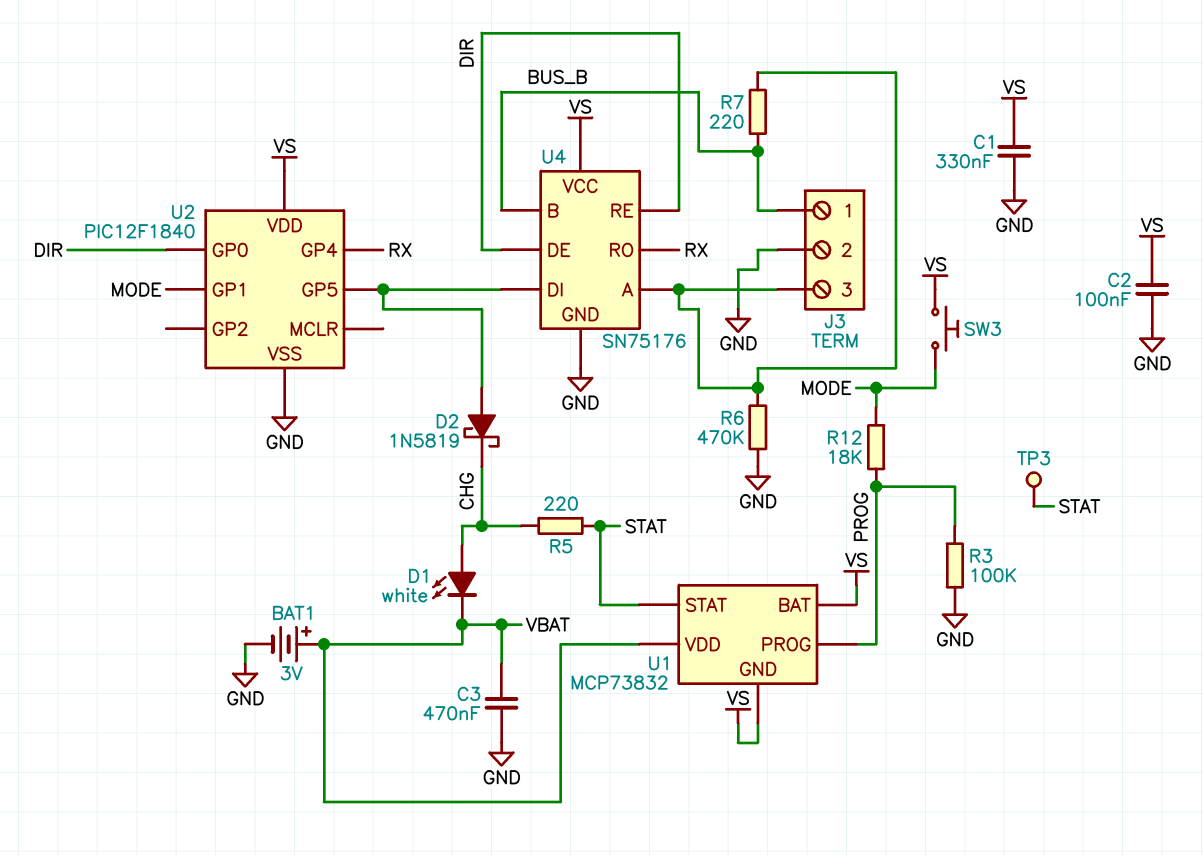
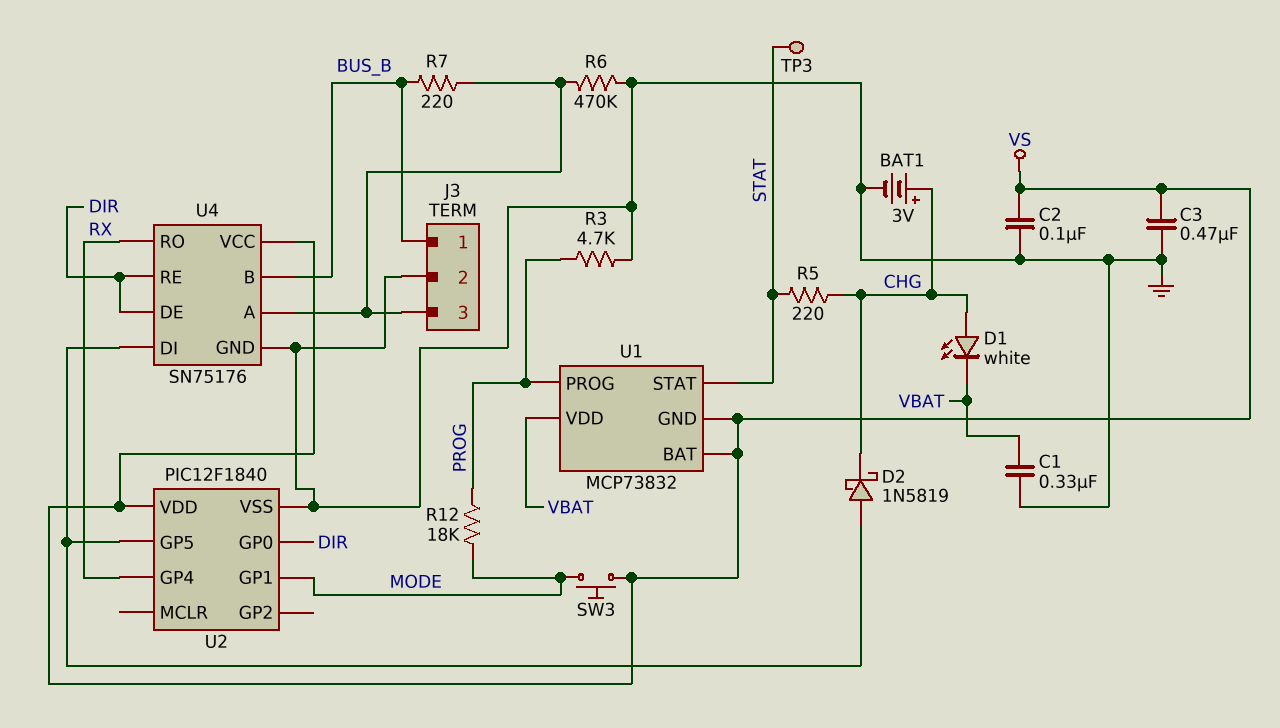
BAT1: 3V (plus VBAT, minus GND) -> 3V (plus CHG, minus GND)
C1: 330nF (GND, VS) -> 330nF (GND, VBAT)
C3: 470nF (GND, VBAT) -> 470nF (GND, VS)
R3: 100k (GND, PROG) -> 4.7k (GND, PROG)

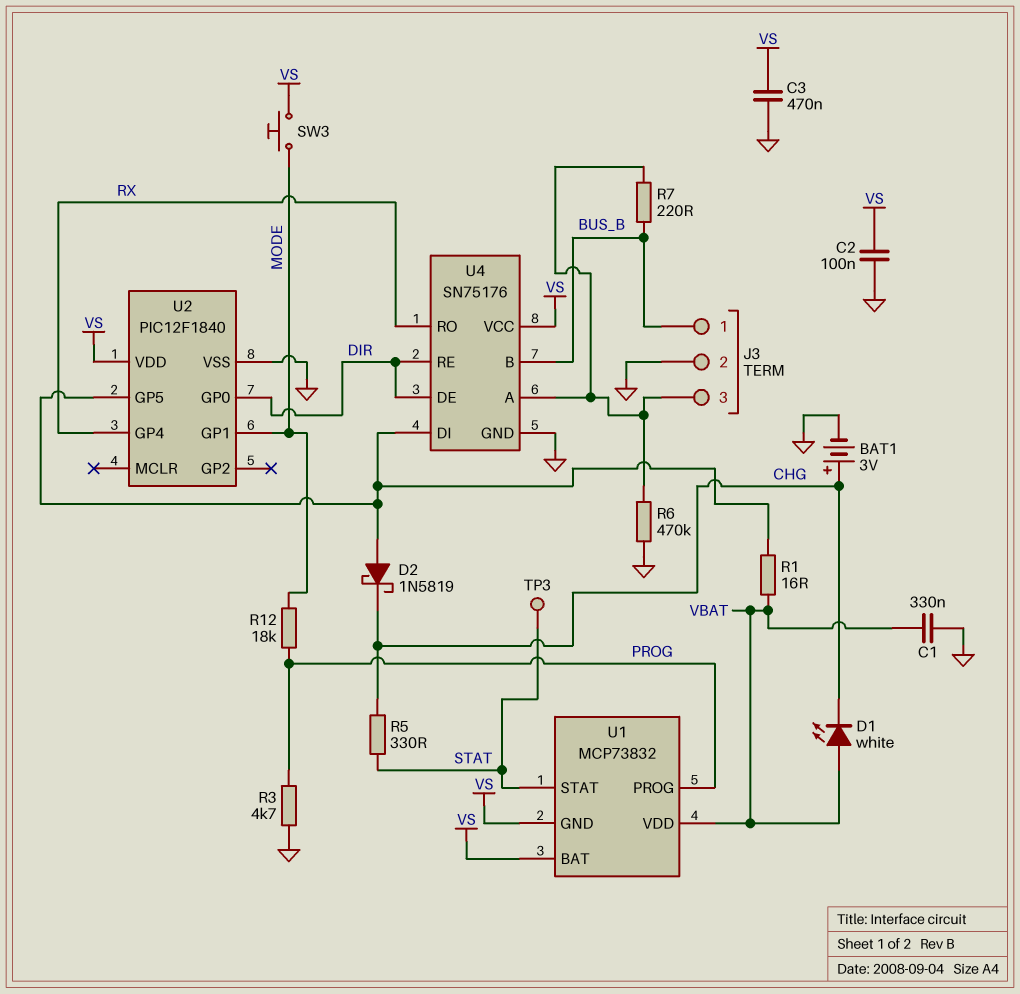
D1: LED white (A CHG, K VBAT) -> LED white (A VBAT, K CHG)
R1: none -> 16 (U2/GP5, VBAT)
R5: 220 (CHG, STAT) -> 330 (CHG, STAT)

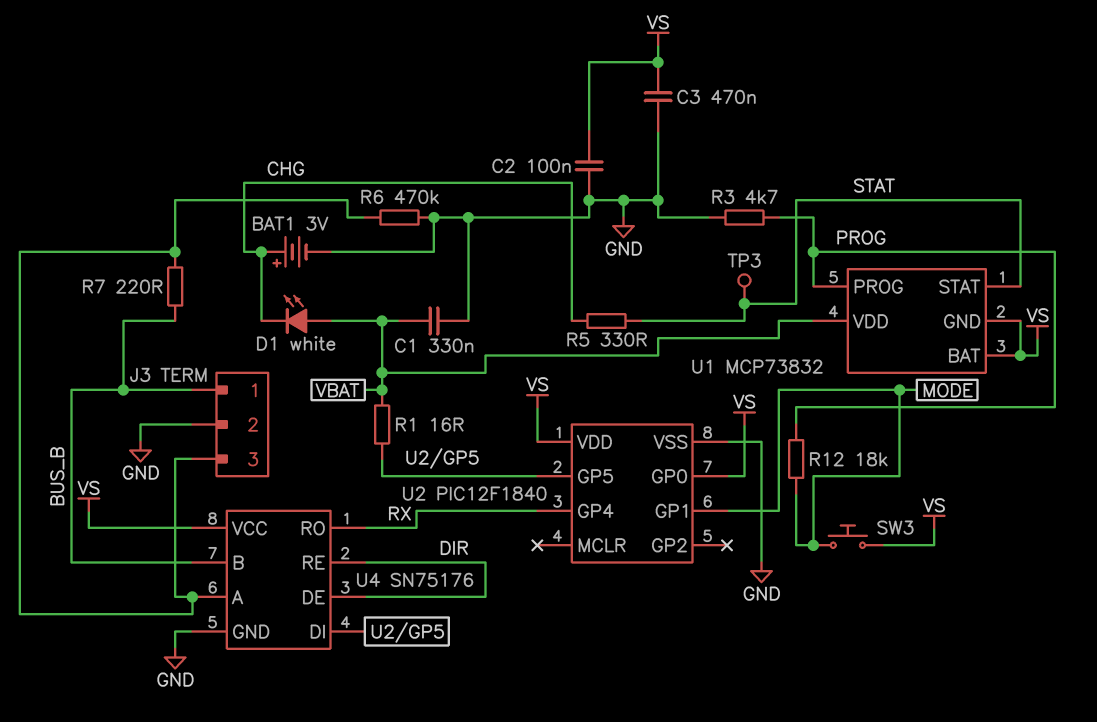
D2: schottky 1N5819 (A U2/GP5, K CHG) -> none
U2 pin GP0: DIR -> VS

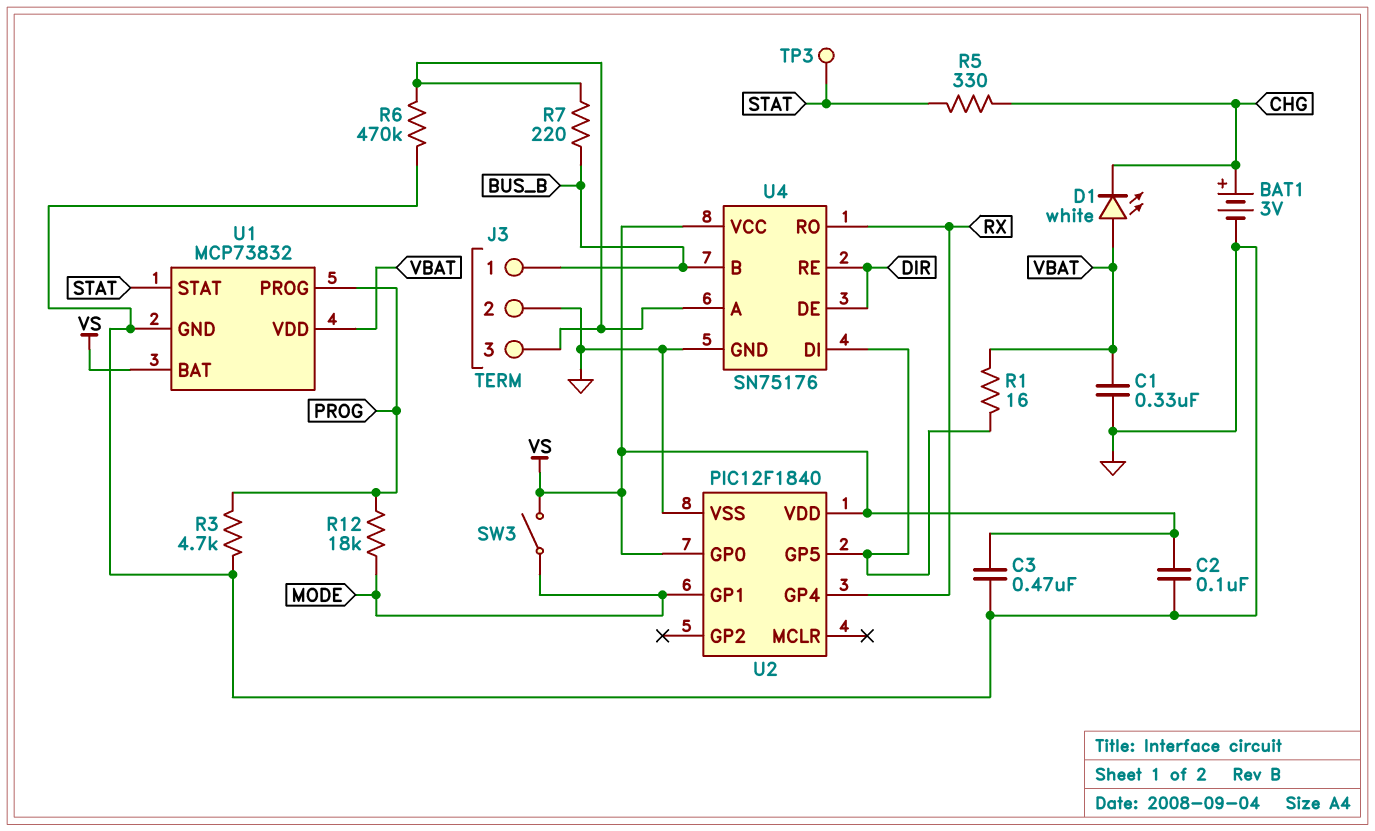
SW3: button (MODE, VS) -> switch (MODE, VS)
U1 pin GND: VS -> GND

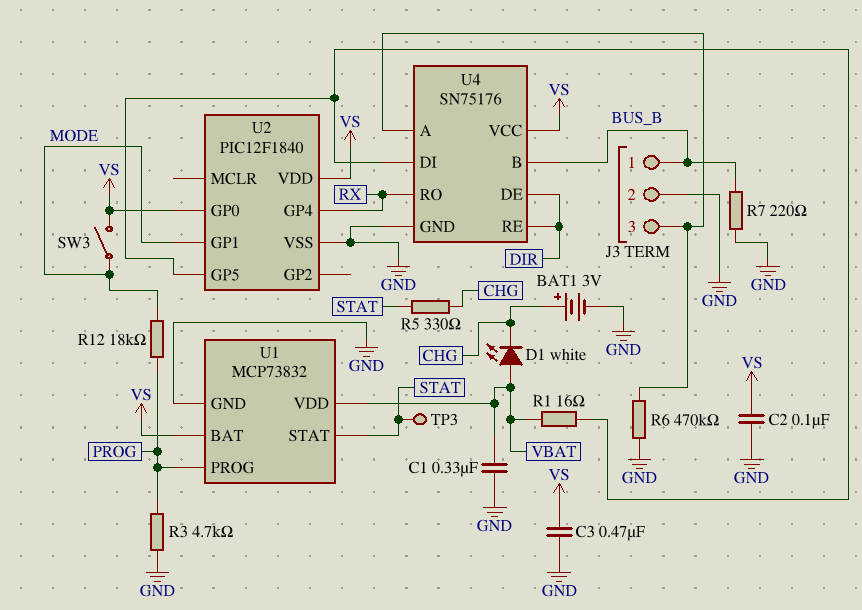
R7: 220 (BUS_B, J3/3) -> 220 (BUS_B, GND)

